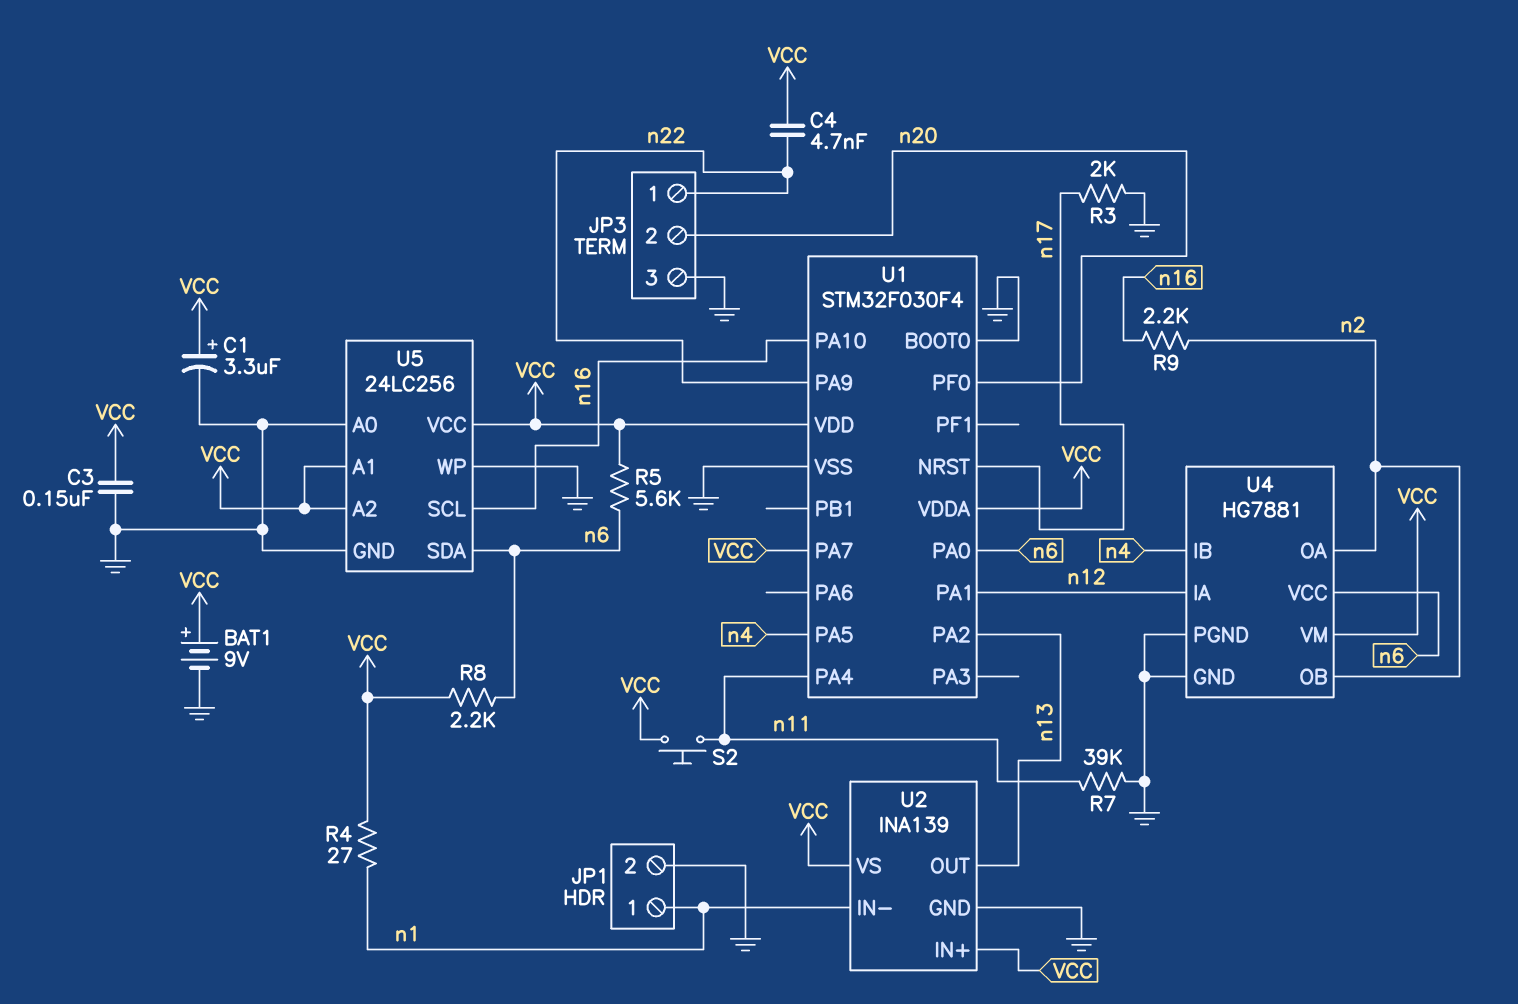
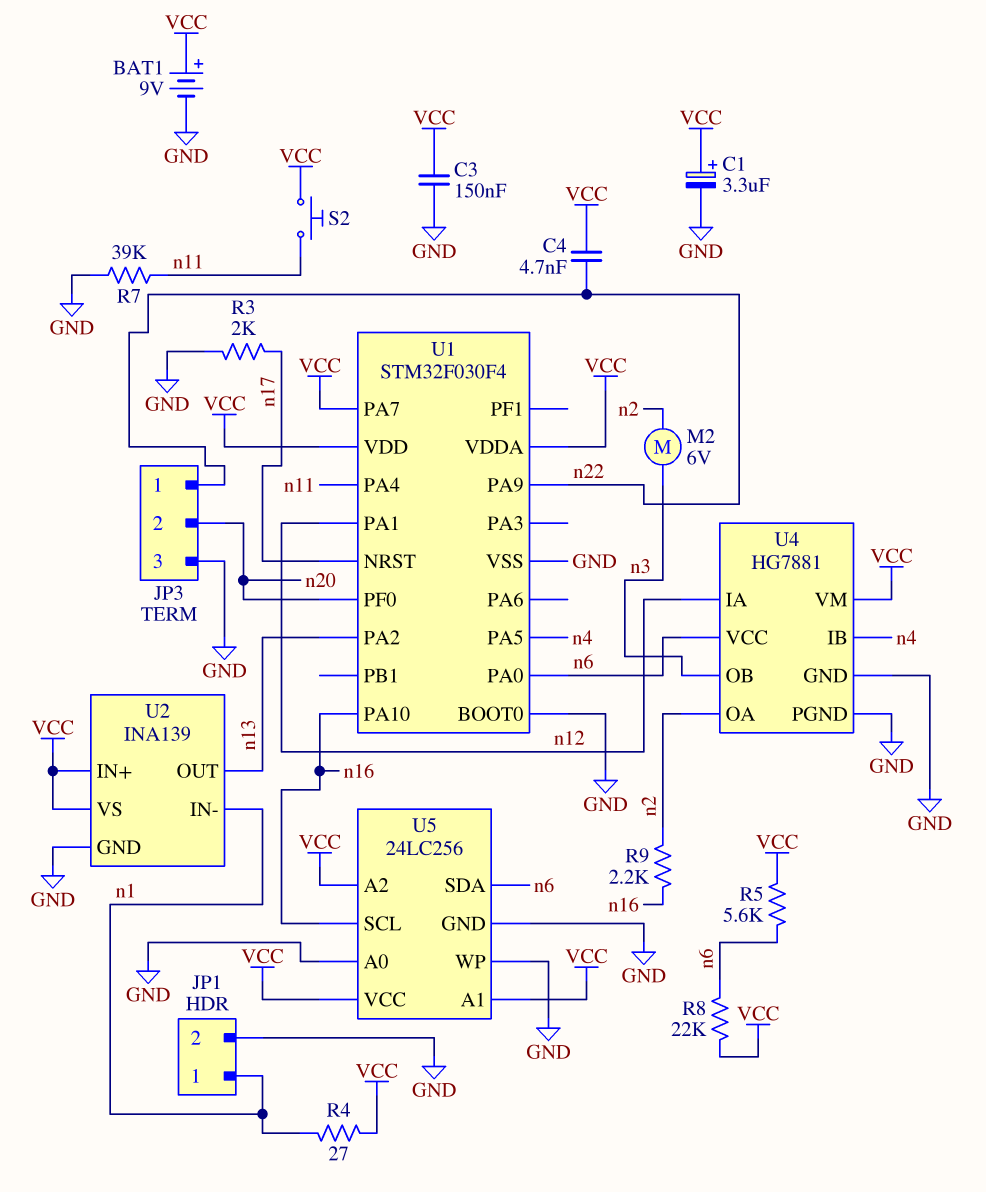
M2: none -> motor 6V (n2, n3)
R8: 2.2k (VCC, n6) -> 22k (VCC, n6)
U4 pin OB: n2 -> n3

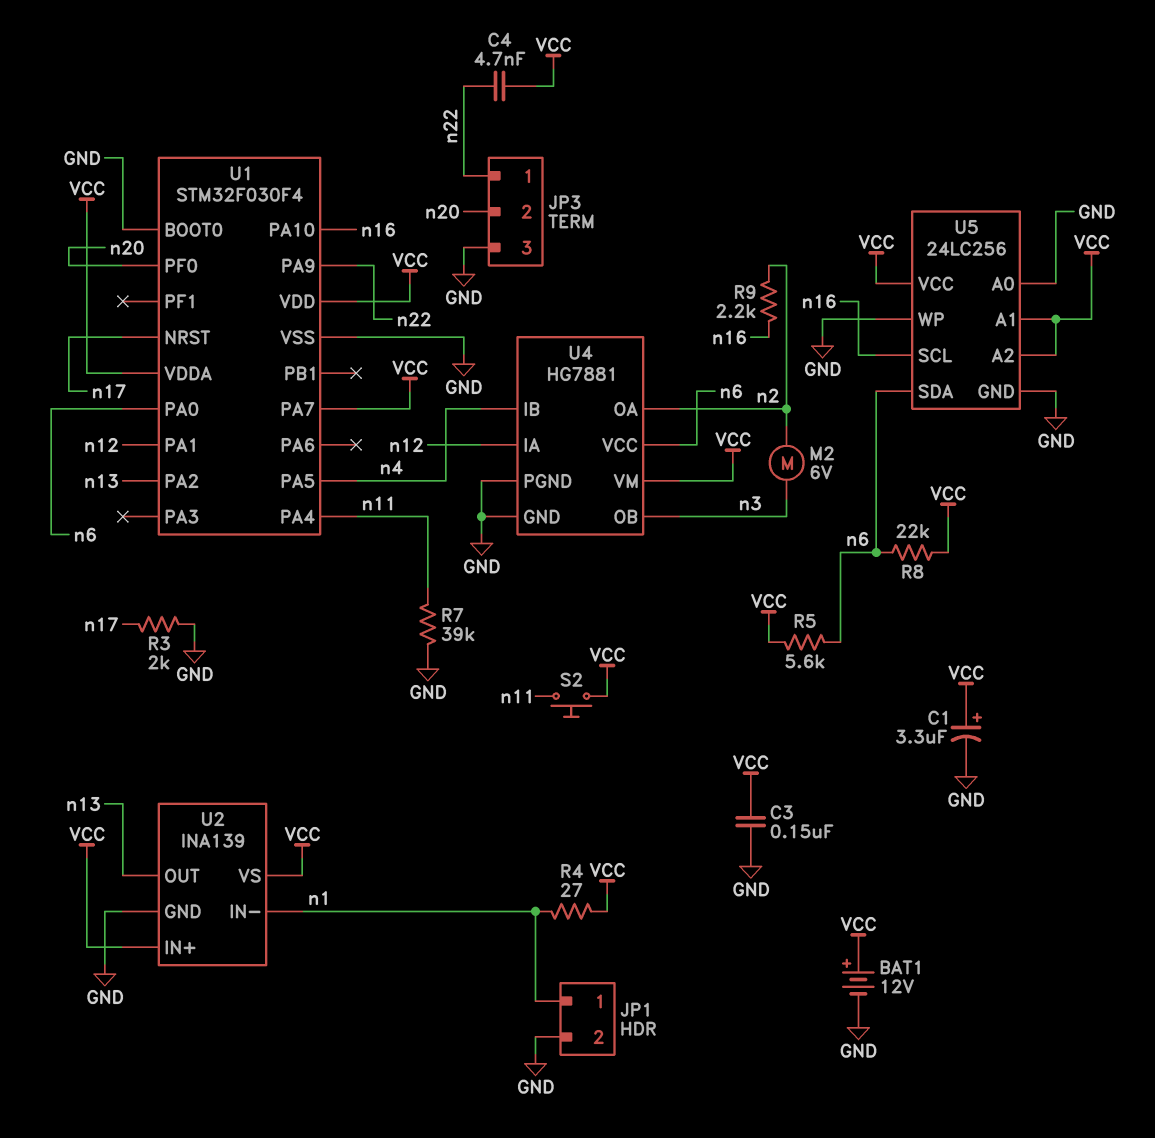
BAT1: 9V (plus VCC, minus GND) -> 12V (plus VCC, minus GND)

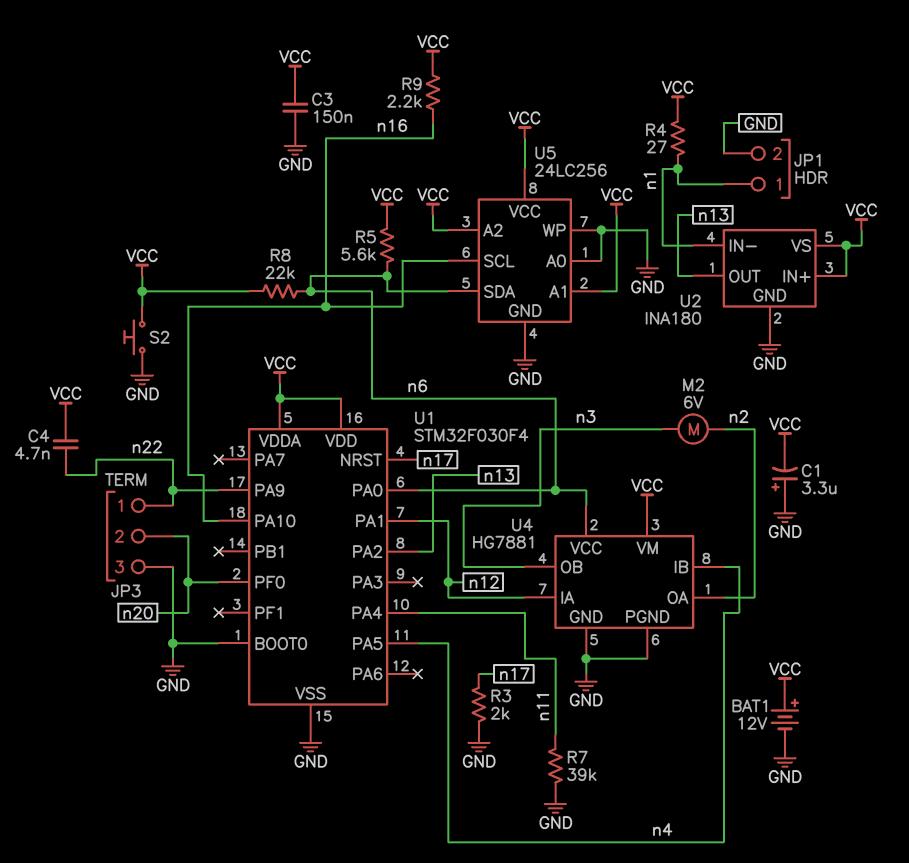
C1: 3.3uF (plus VCC, minus GND) -> 3.3uF (plus GND, minus VCC)
R9: 2.2k (n2, n16) -> 2.2k (VCC, n16)
S2: button (VCC, n11) -> button (GND, VCC)
U1 pin PA7: VCC -> none
U2: INA139 -> INA180

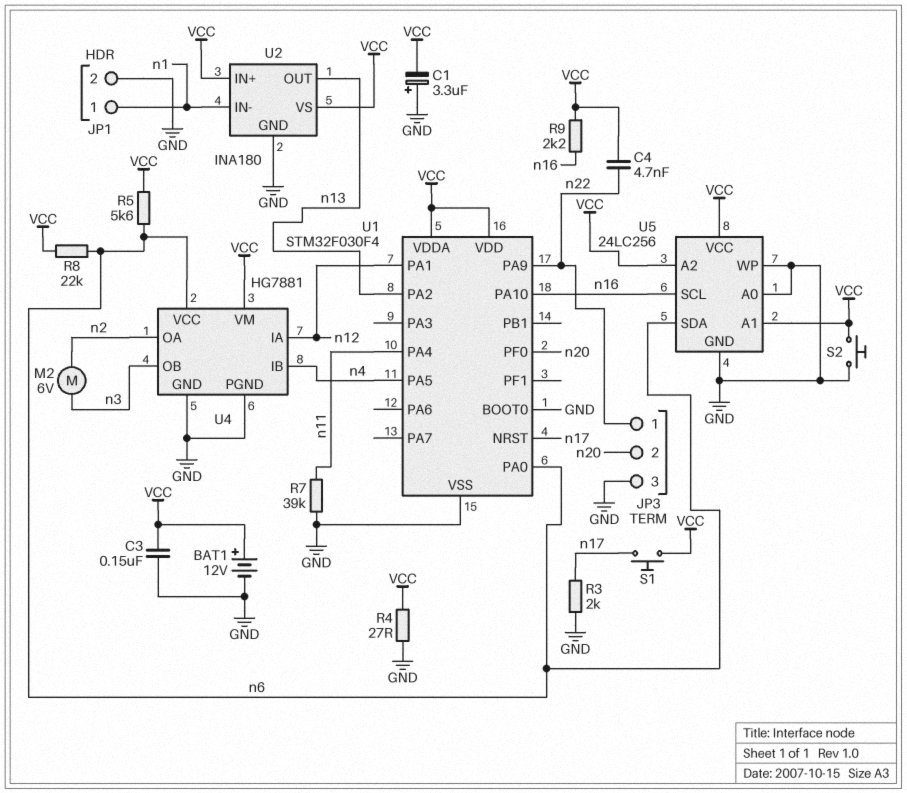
R4: 27 (VCC, n1) -> 27 (GND, VCC)
S1: none -> button (VCC, n17)

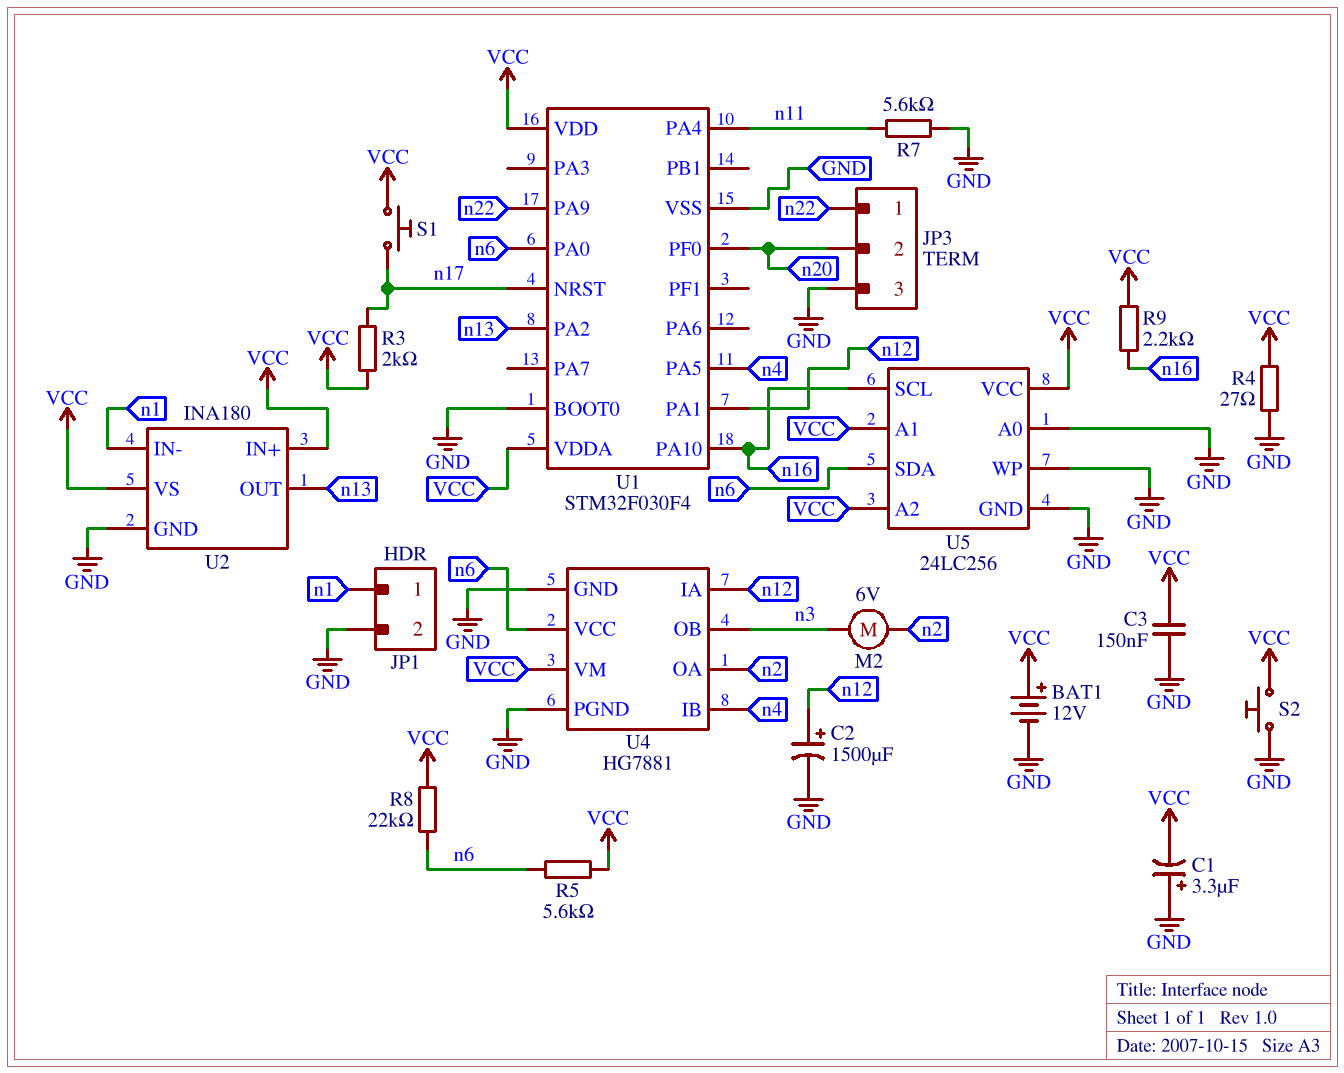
C2: none -> 1500uF (plus n12, minus GND)
C4: 4.7nF (VCC, n22) -> none
R3: 2k (GND, n17) -> 2k (VCC, n17)
R7: 39k (GND, n11) -> 5.6k (GND, n11)

